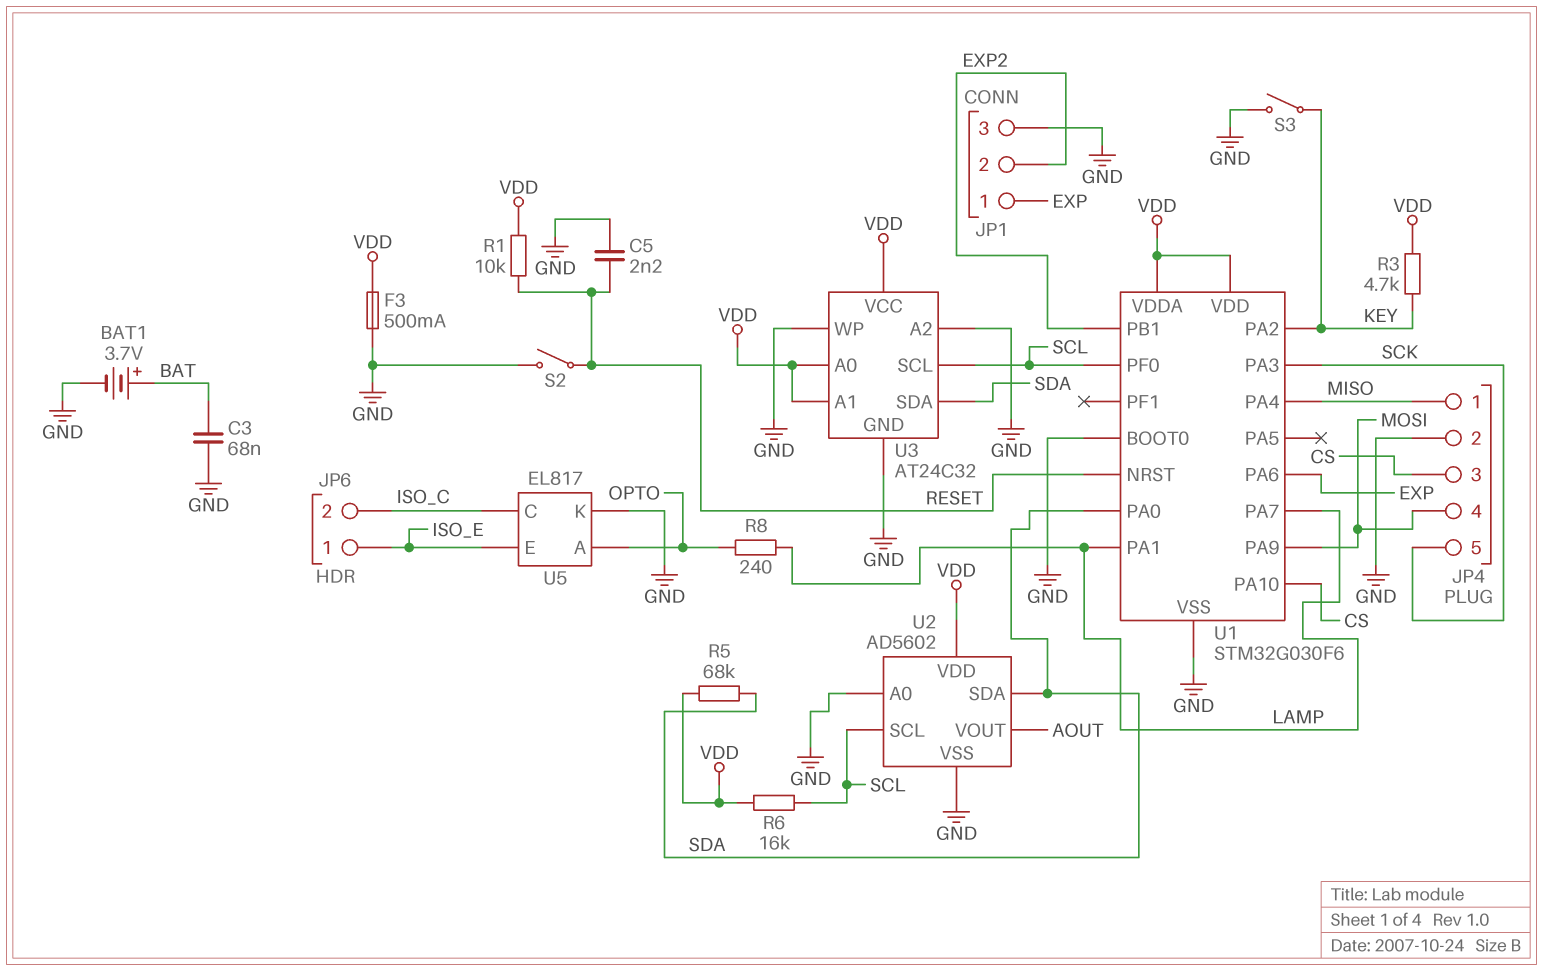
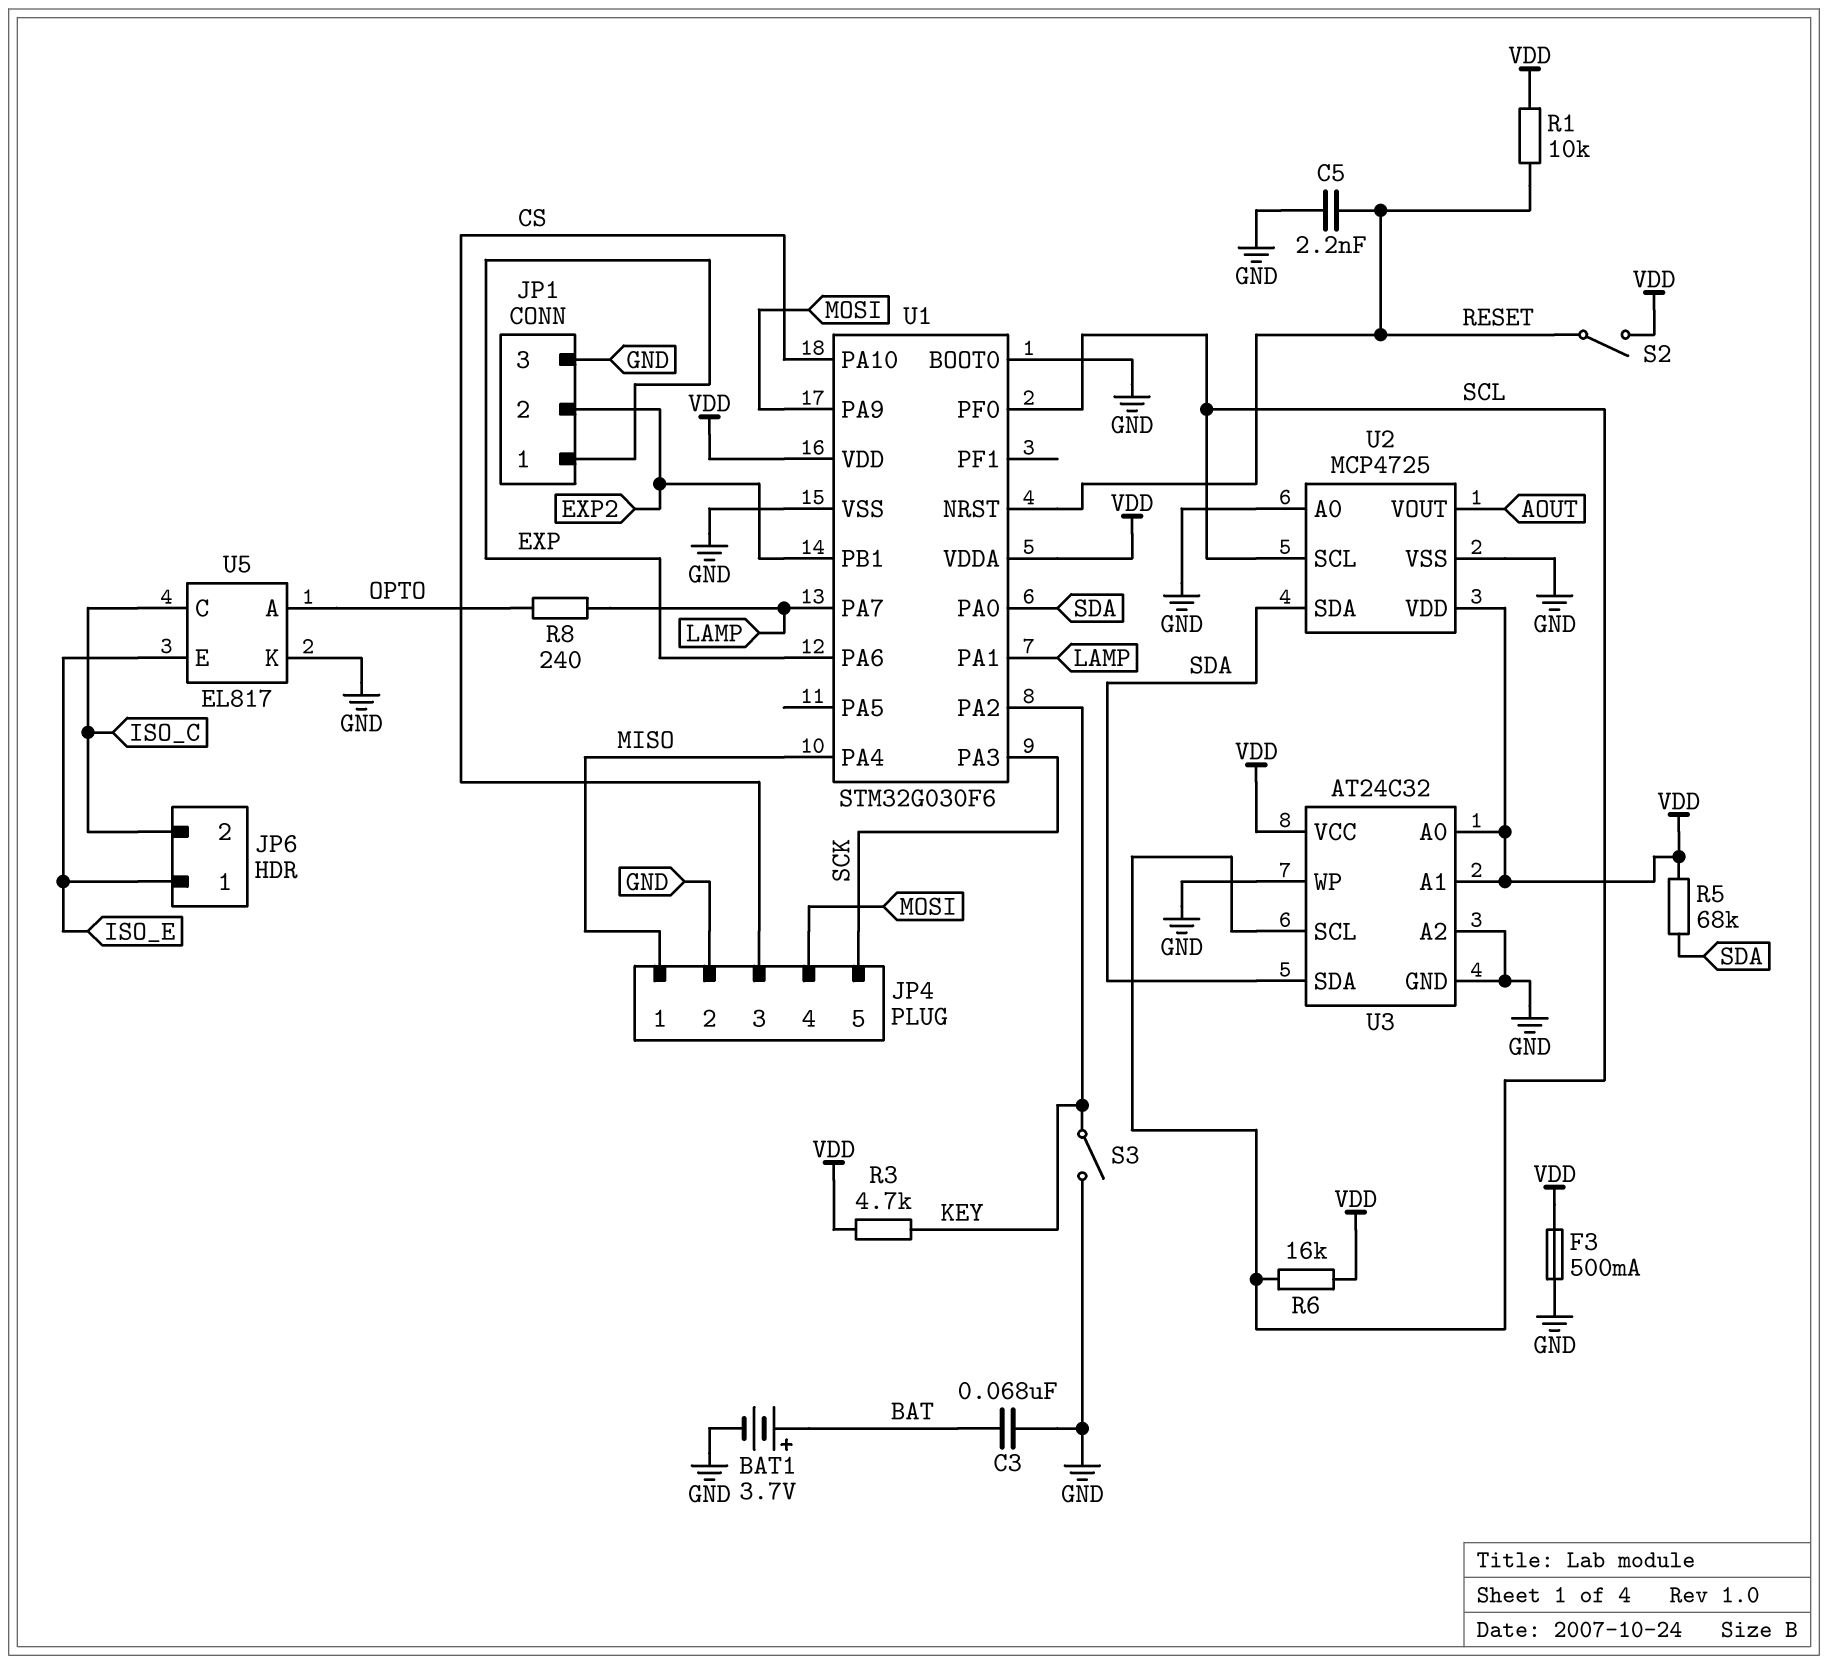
S2: switch (GND, RESET) -> switch (RESET, VDD)
U2: AD5602 -> MCP4725

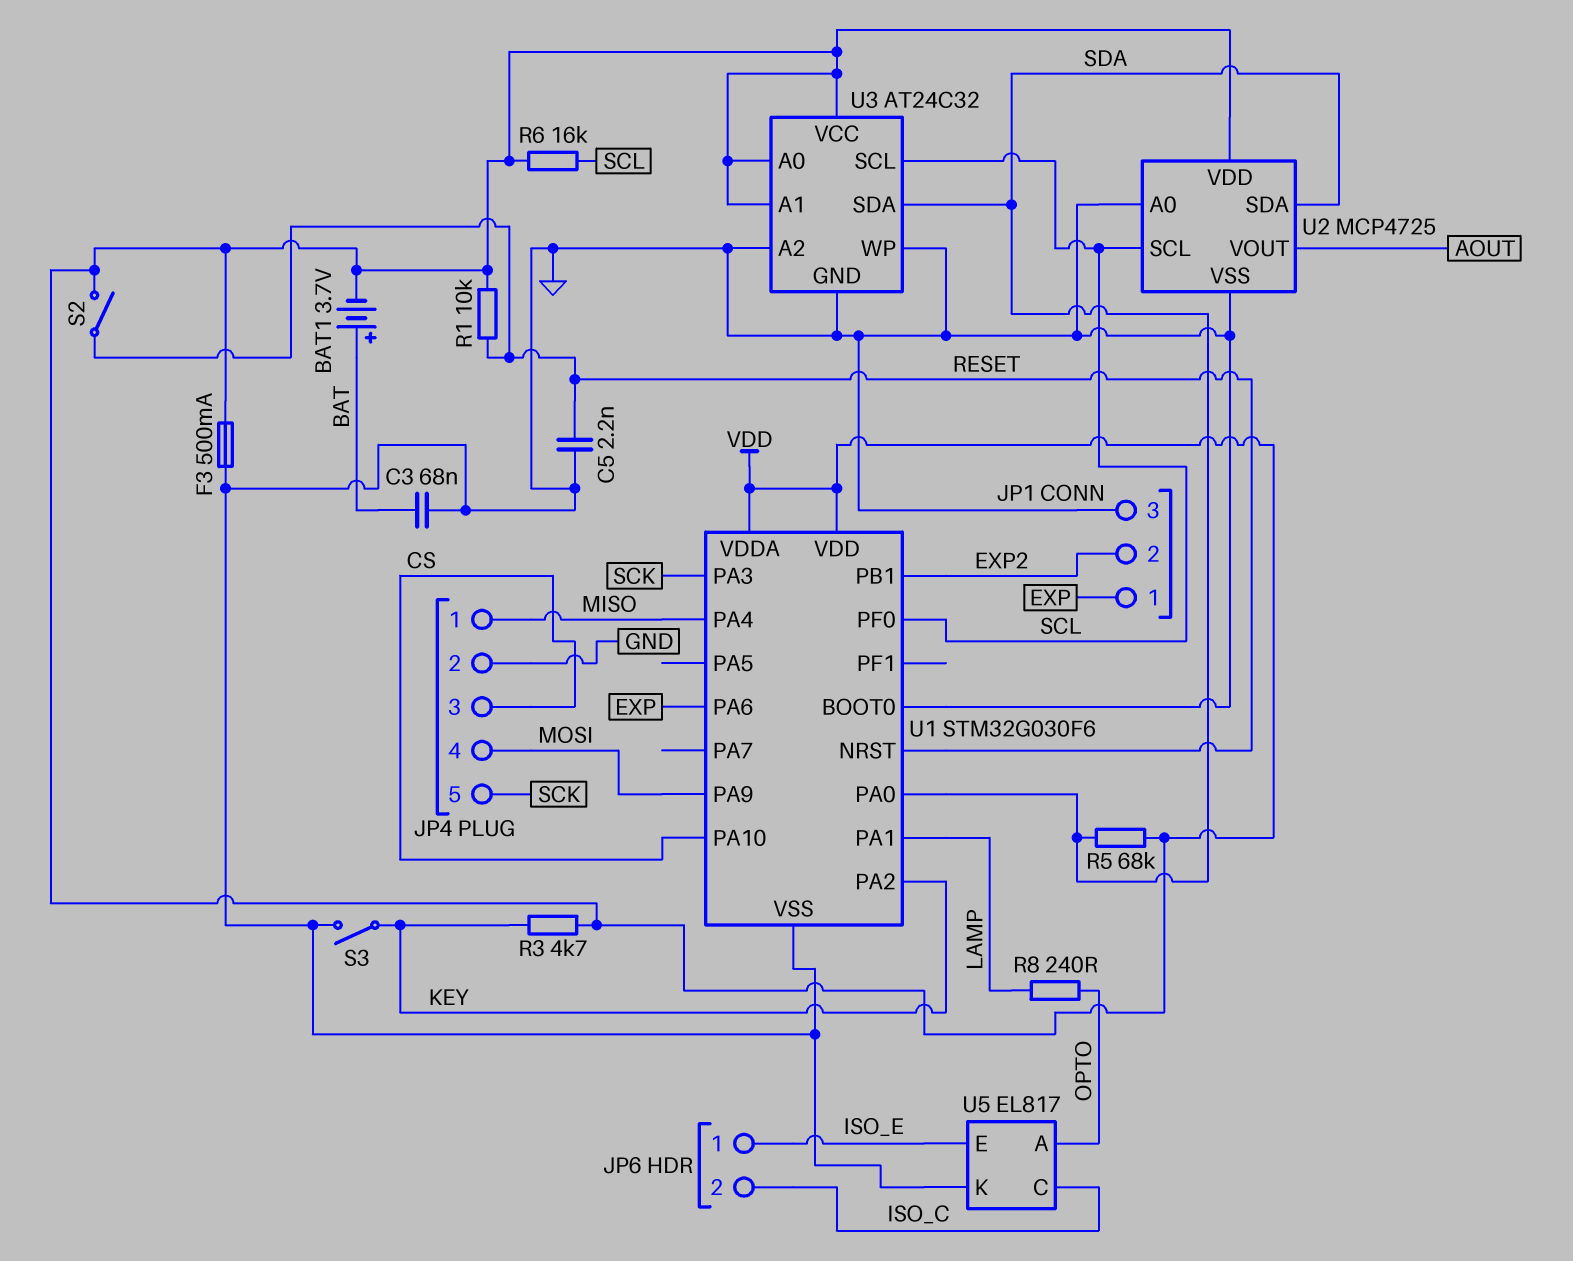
BAT1: 3.7V (plus BAT, minus GND) -> 3.7V (plus BAT, minus VDD)
U1 pin PA7: LAMP -> none

